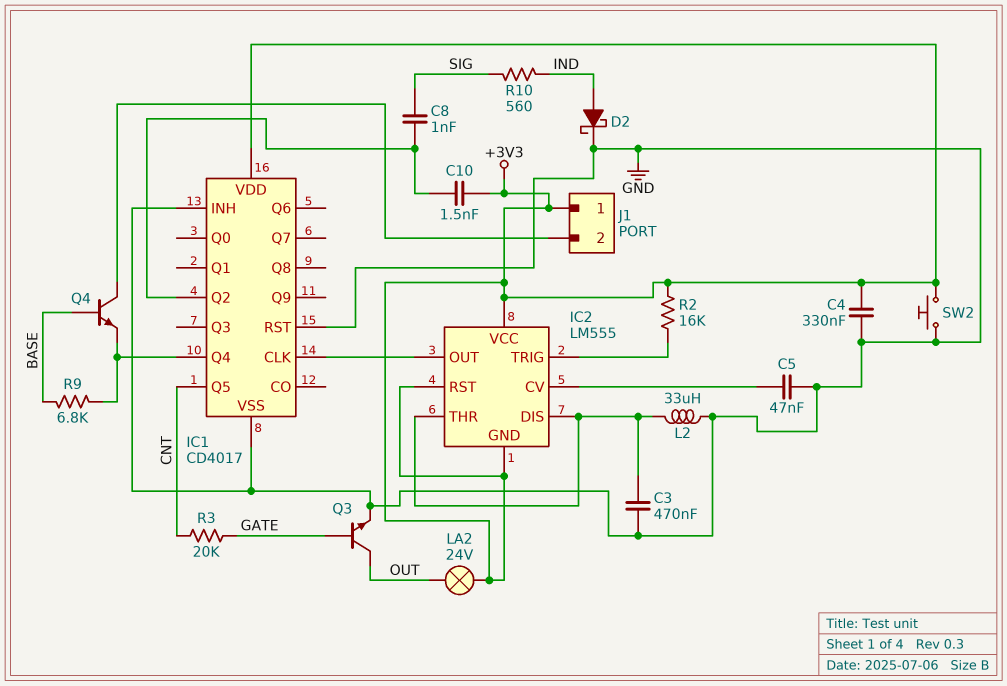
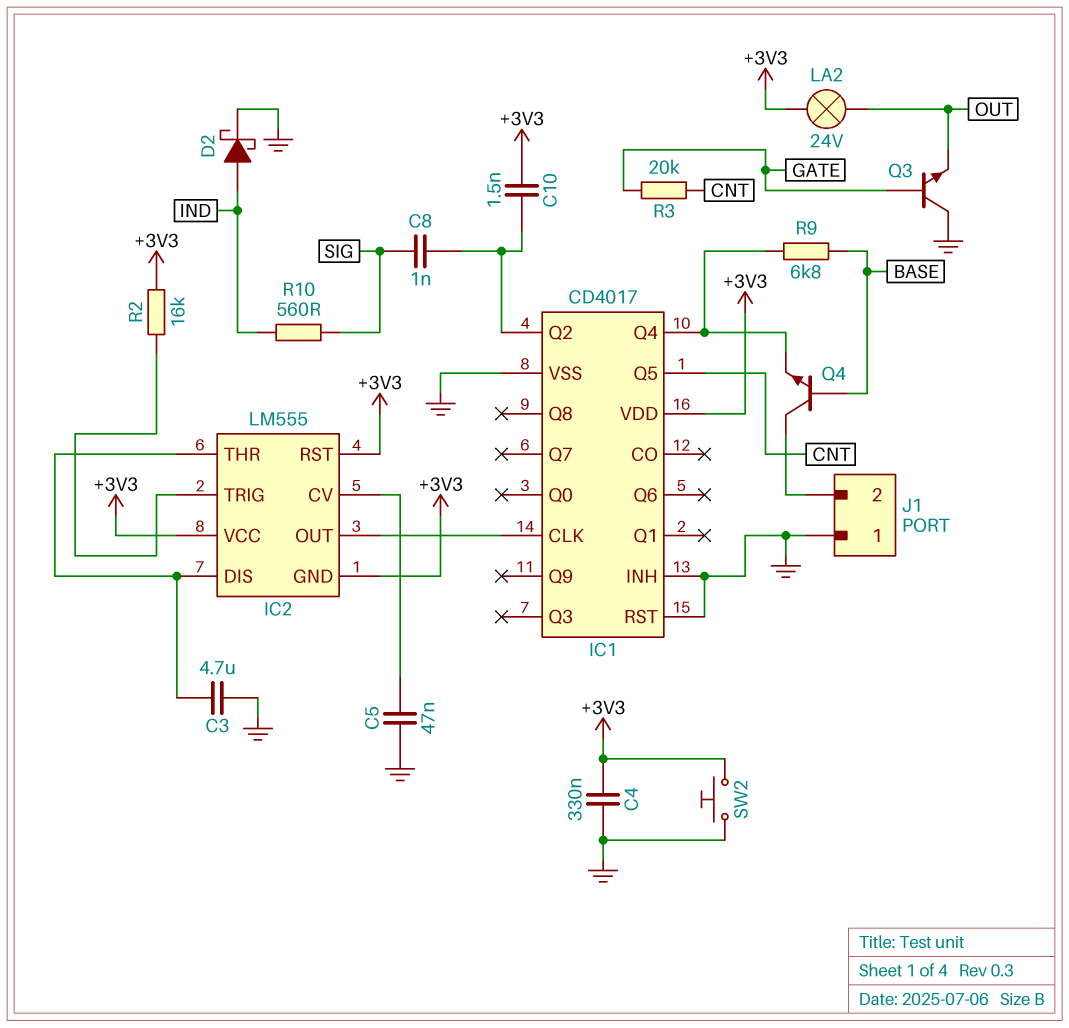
C3: 470nF (GND, IC2/DIS) -> 4.7uF (GND, IC2/DIS)
J1 pin 1: +3V3 -> GND
L2: 33uH (GND, IC2/DIS) -> none
Q3: NPN (B GATE, C OUT, E GND) -> NPN (B GATE, C GND, E OUT)

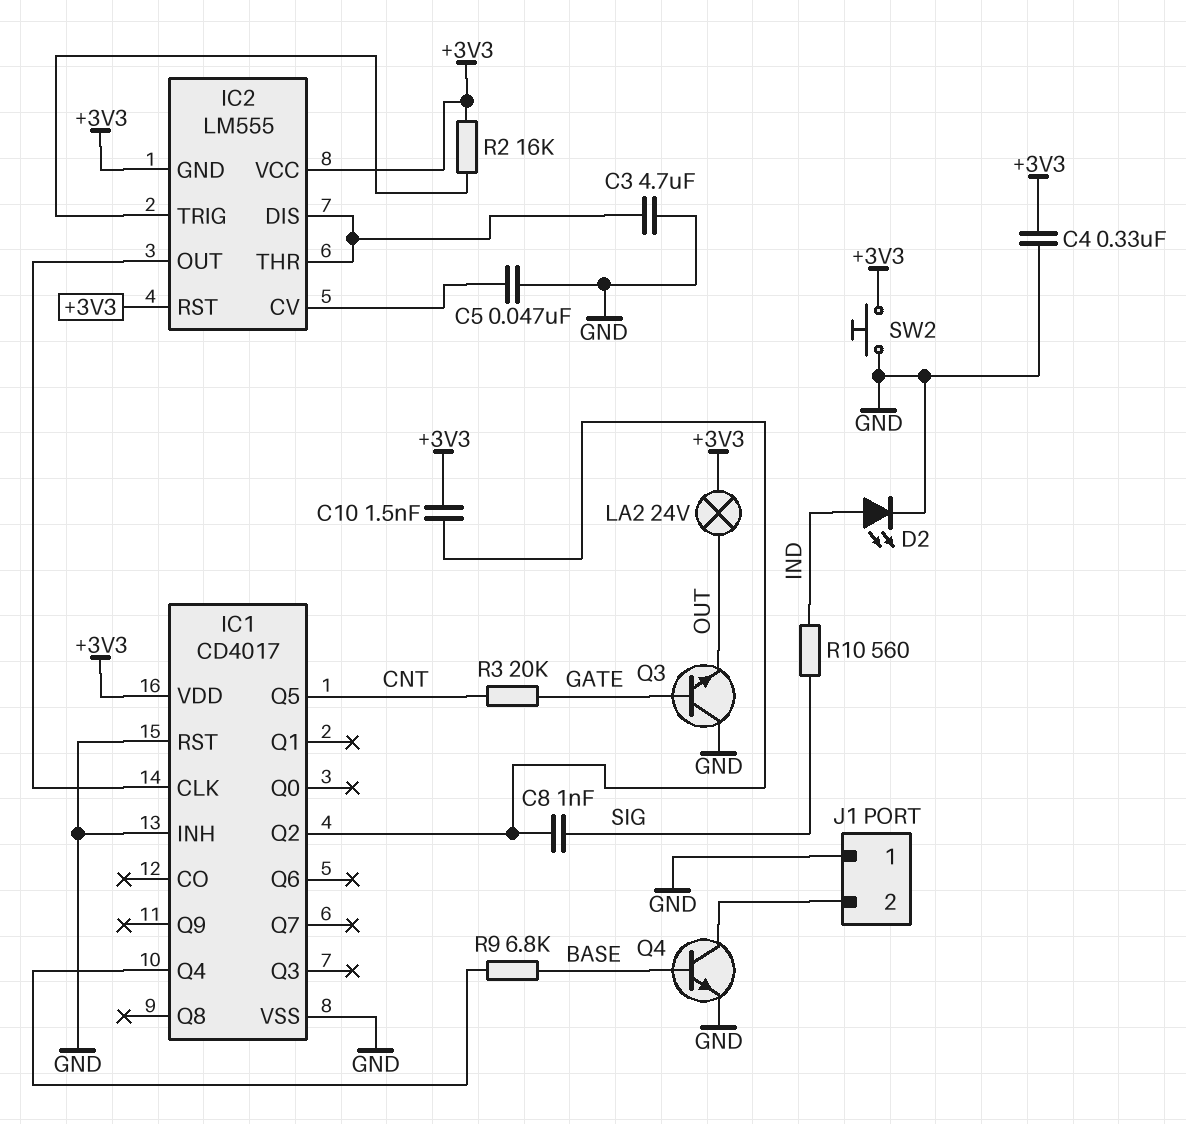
D2: schottky (A IND, K GND) -> LED (A IND, K GND)
Q4: NPN (B BASE, C J1/2, E IC1/Q4) -> NPN (B BASE, C J1/2, E GND)

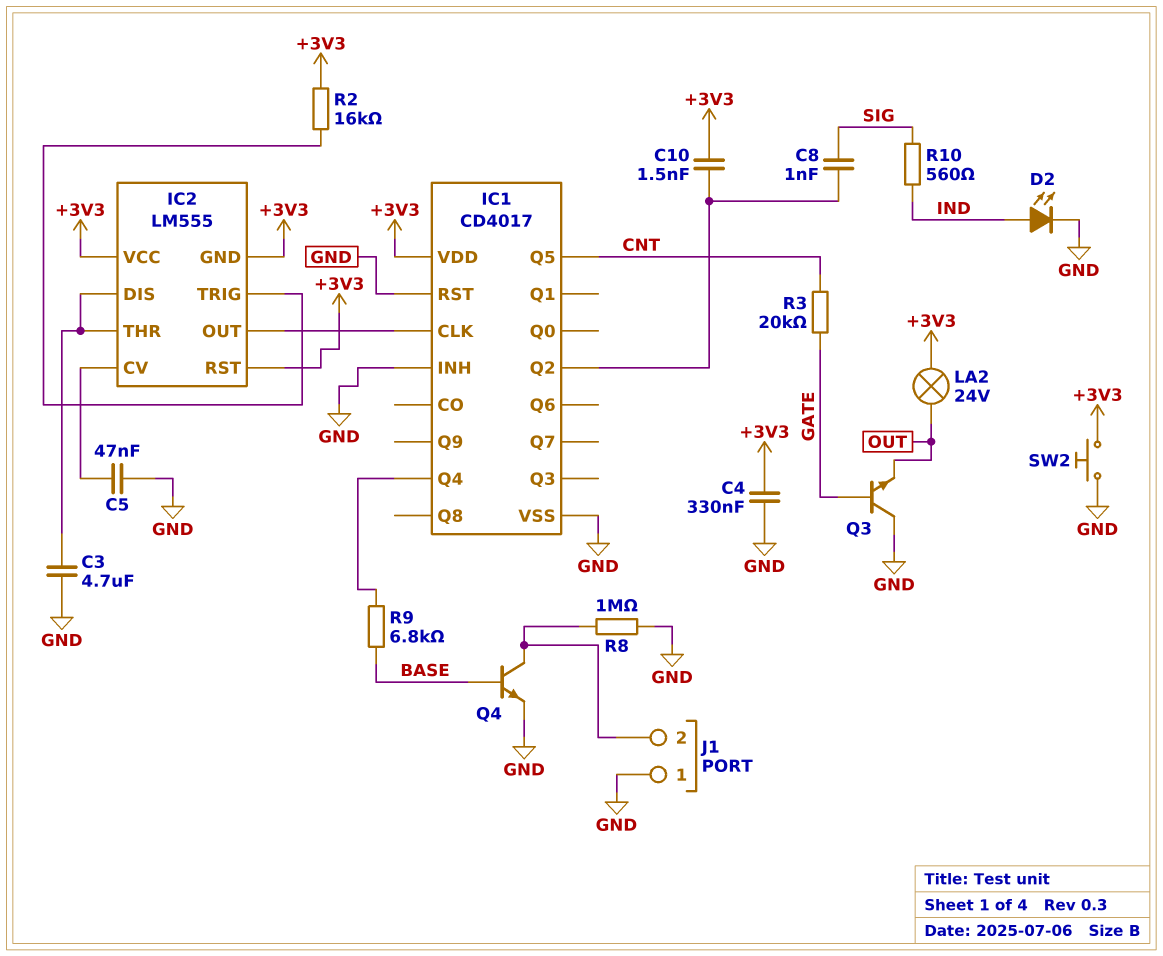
R8: none -> 1M (GND, J1/2)

